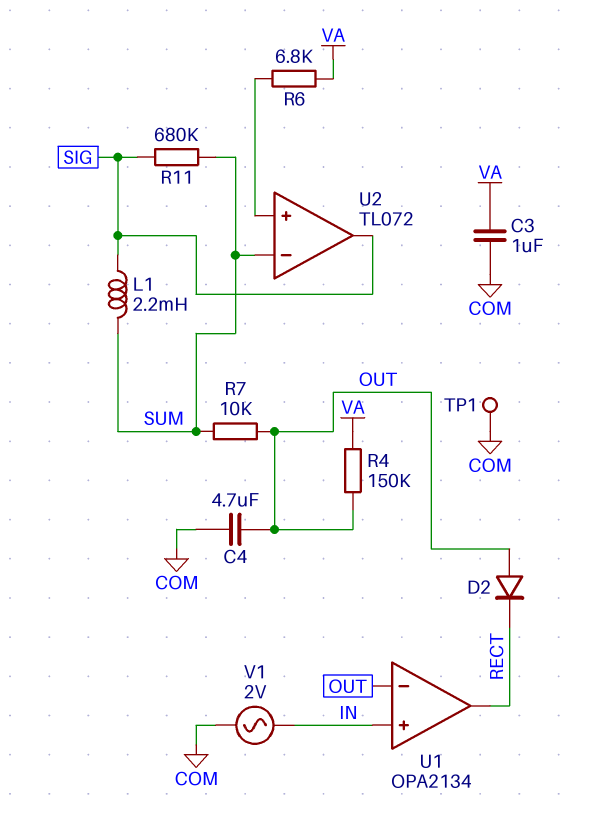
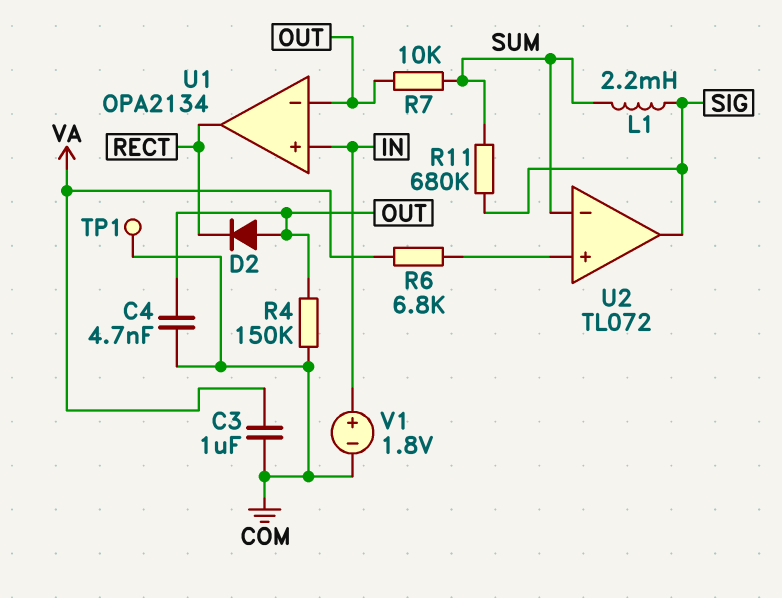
C4: 4.7uF (COM, OUT) -> 4.7nF (COM, OUT)
R4: 150k (OUT, VA) -> 150k (COM, OUT)
V1: AC 2V (COM, IN) -> 1.8V (plus IN, minus COM)

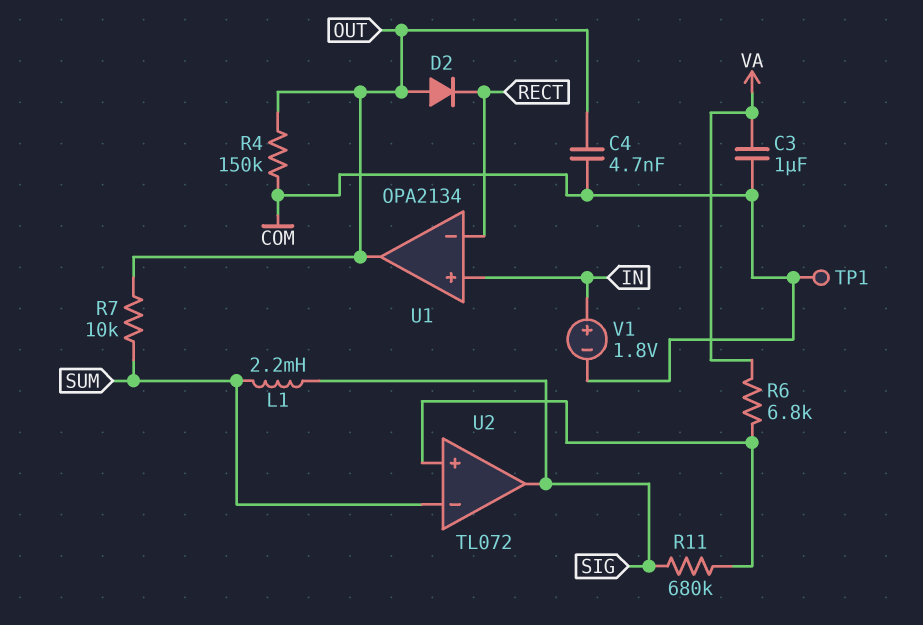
R11: 680k (SIG, SUM) -> 680k (SIG, U2/in+)
U1 pin in-: OUT -> RECT
U1 pin out: RECT -> OUT

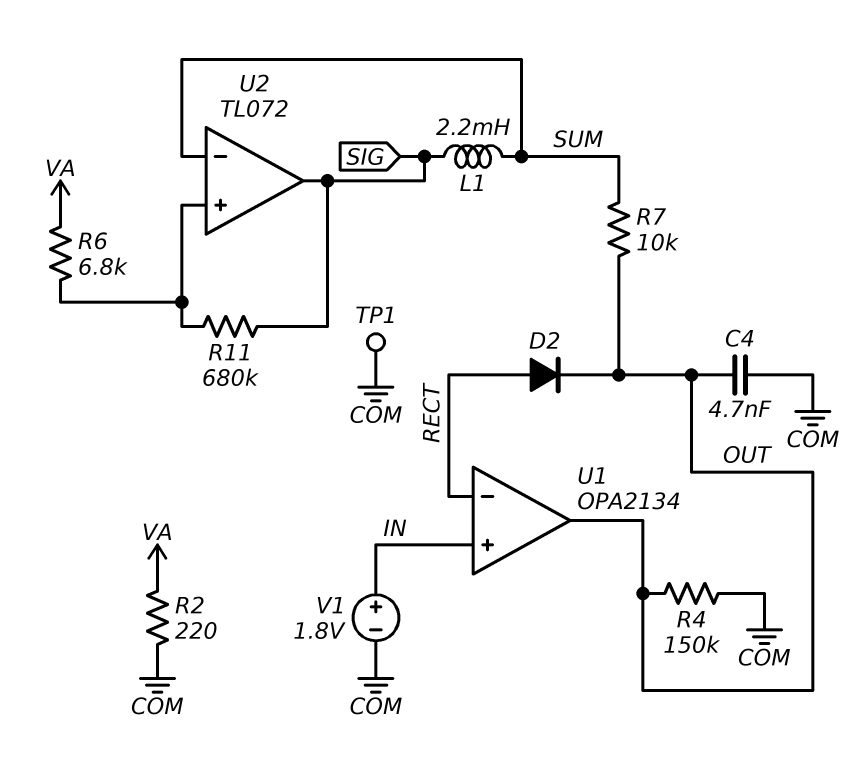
C3: 1uF (COM, VA) -> none
D2: diode (A OUT, K RECT) -> diode (A RECT, K OUT)
R2: none -> 220 (COM, VA)

